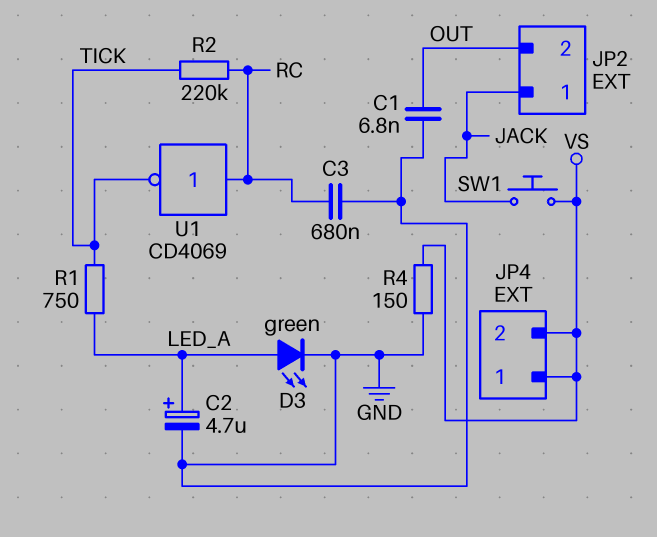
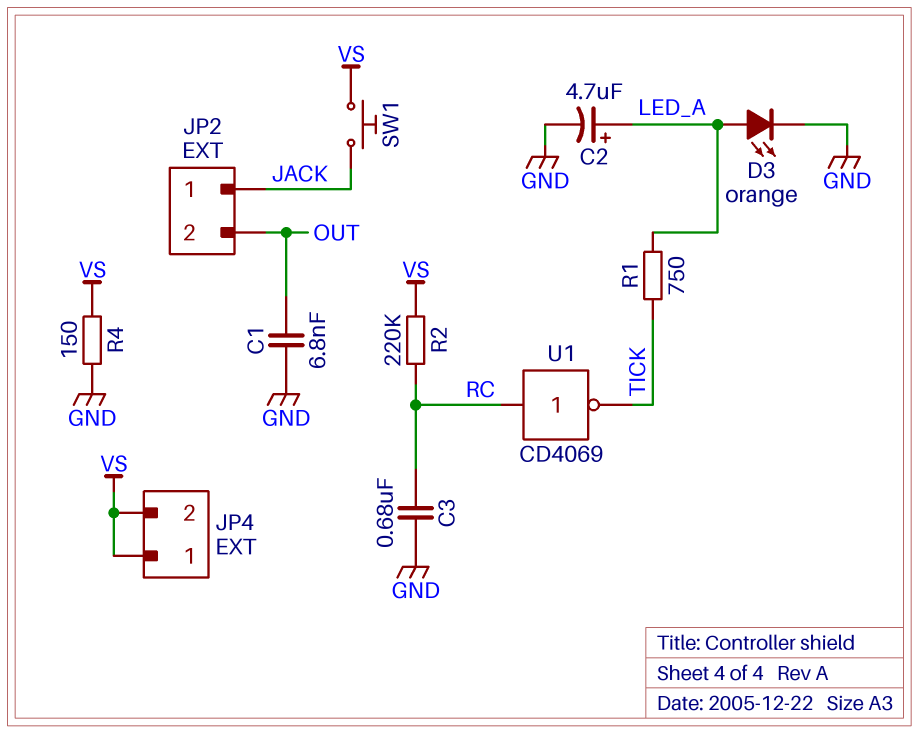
D3: LED green (A LED_A, K GND) -> LED orange (A LED_A, K GND)
R2: 220k (RC, TICK) -> 220k (RC, VS)

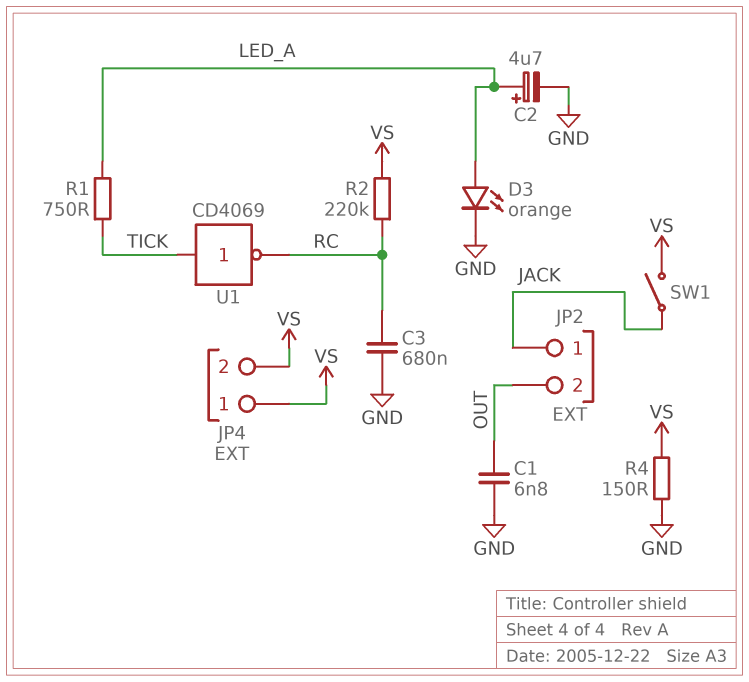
SW1: button (JACK, VS) -> switch (JACK, VS)
U1: NOT CD4069 (in RC, out TICK) -> NOT CD4069 (in TICK, out RC)

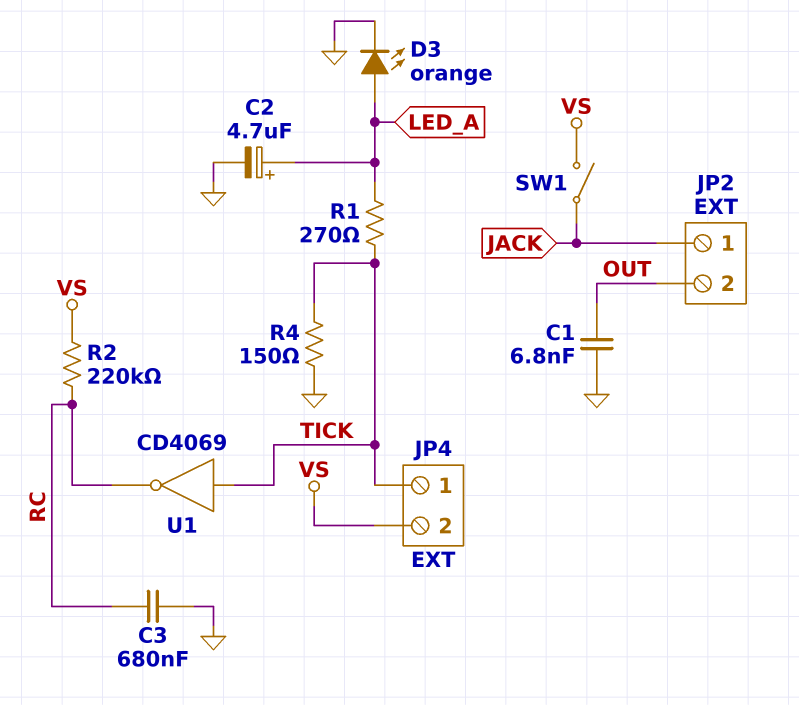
JP4 pin 1: VS -> TICK
R1: 750 (LED_A, TICK) -> 270 (LED_A, TICK)
R4: 150 (GND, VS) -> 150 (GND, TICK)

